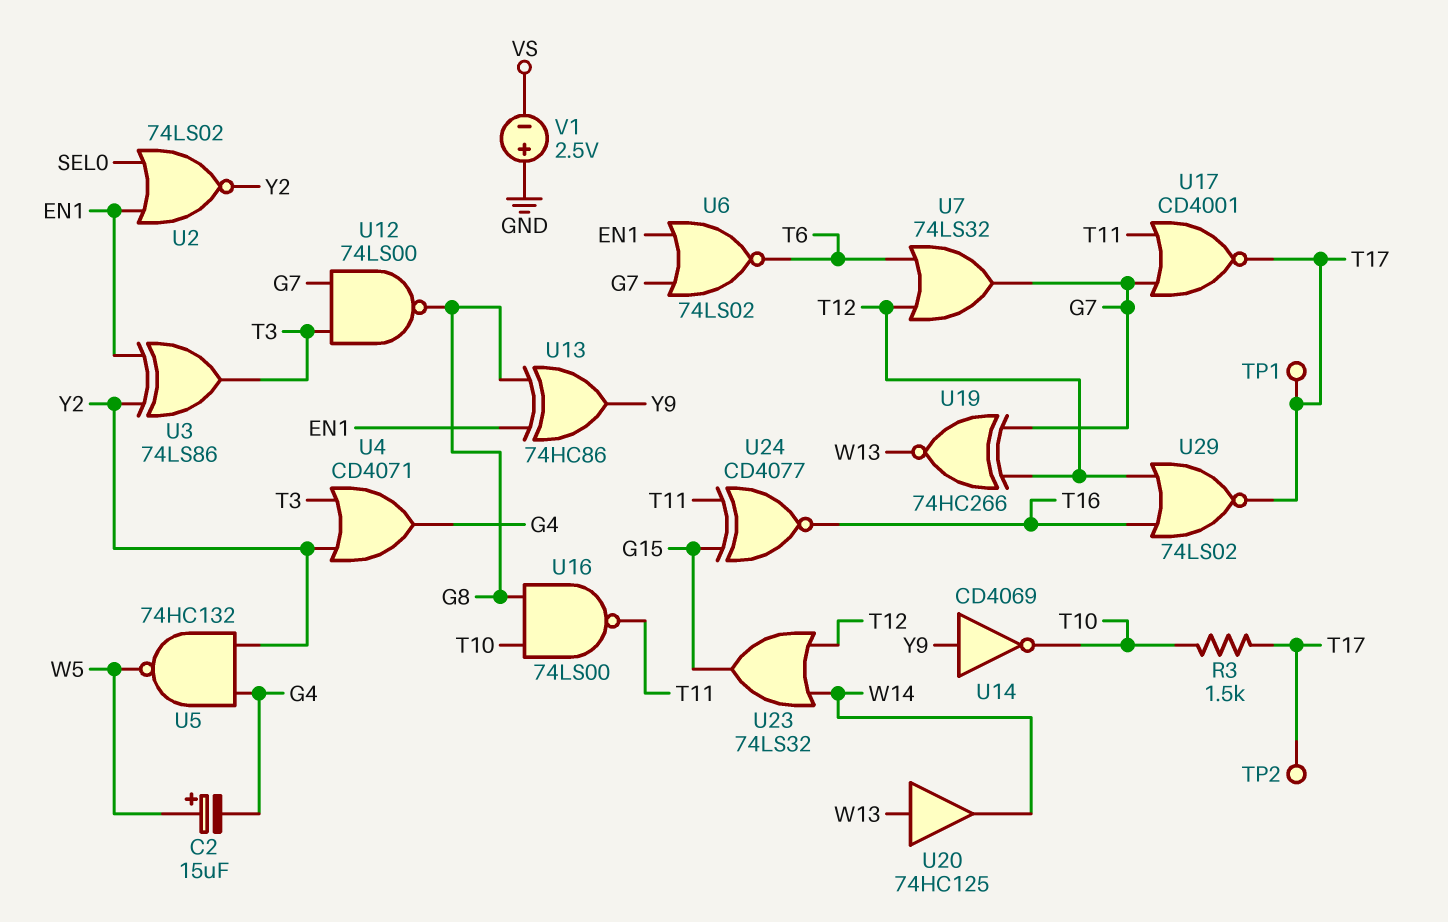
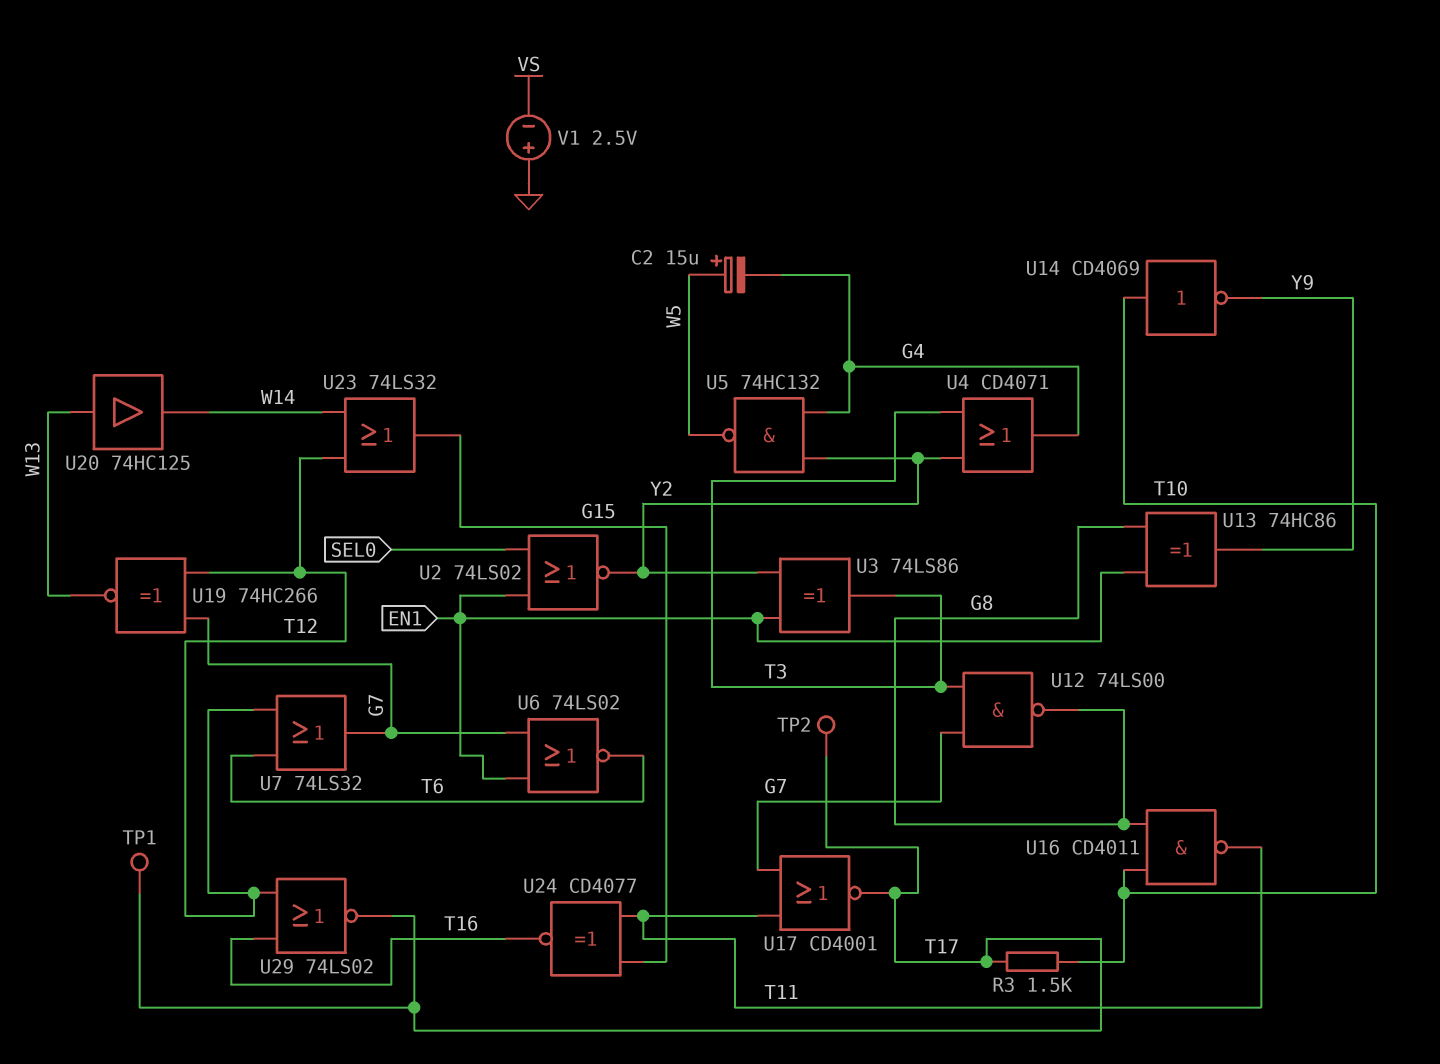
U14: NOT CD4069 (in Y9, out T10) -> NOT CD4069 (in T10, out Y9)
U16: NAND 74LS00 (in G8, in T10, out T11) -> NAND CD4011 (in G8, in T10, out T11)

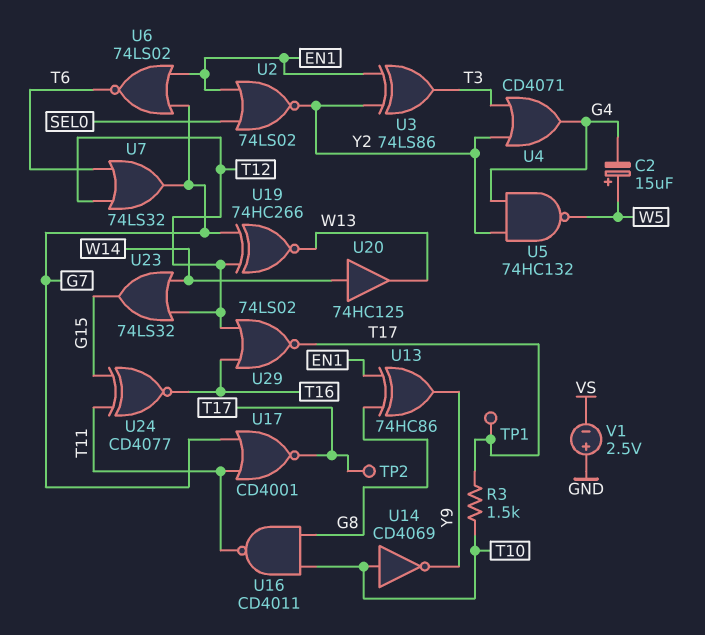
U12: NAND 74LS00 (in G7, in T3, out G8) -> none
U20: buffer 74HC125 (in W13, out W14) -> buffer 74HC125 (in W14, out W13)

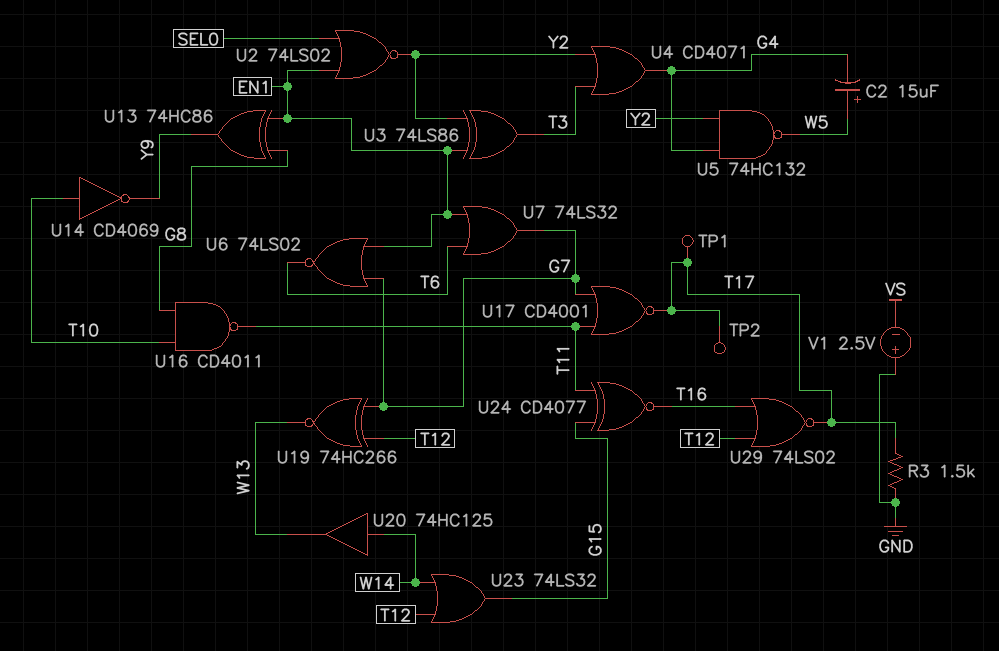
R3: 1.5k (T10, T17) -> 1.5k (GND, T17)
U7: OR 74LS32 (in T6, in T12, out G7) -> OR 74LS32 (in EN1, in T6, out G7)

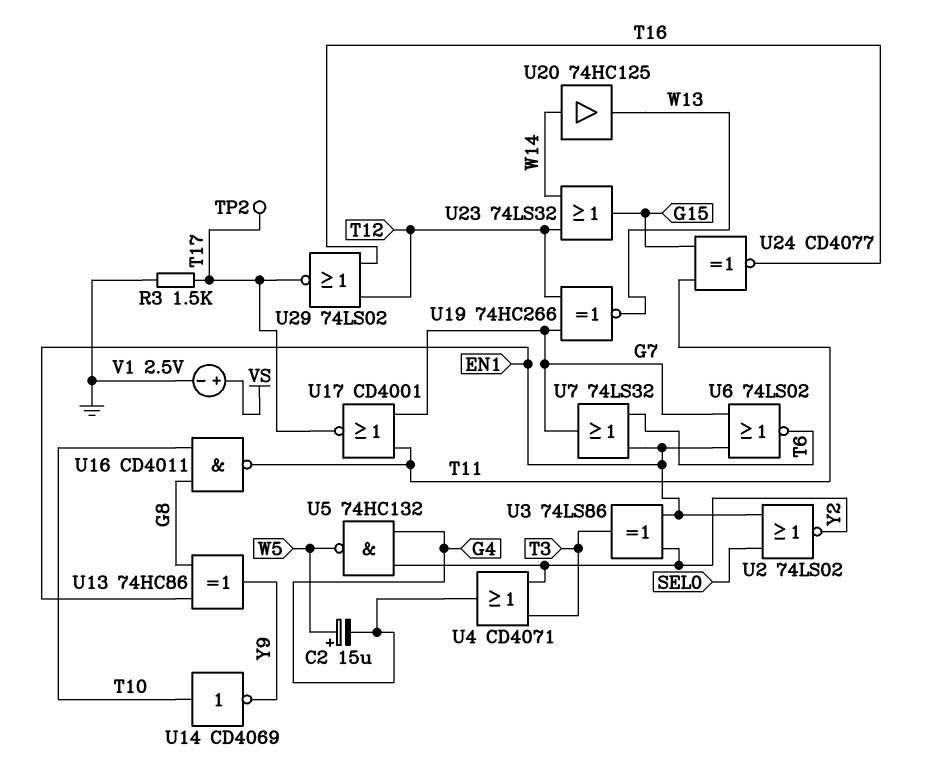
TP1: test point (T17) -> none
V1: 2.5V (plus GND, minus VS) -> 2.5V (plus VS, minus GND)

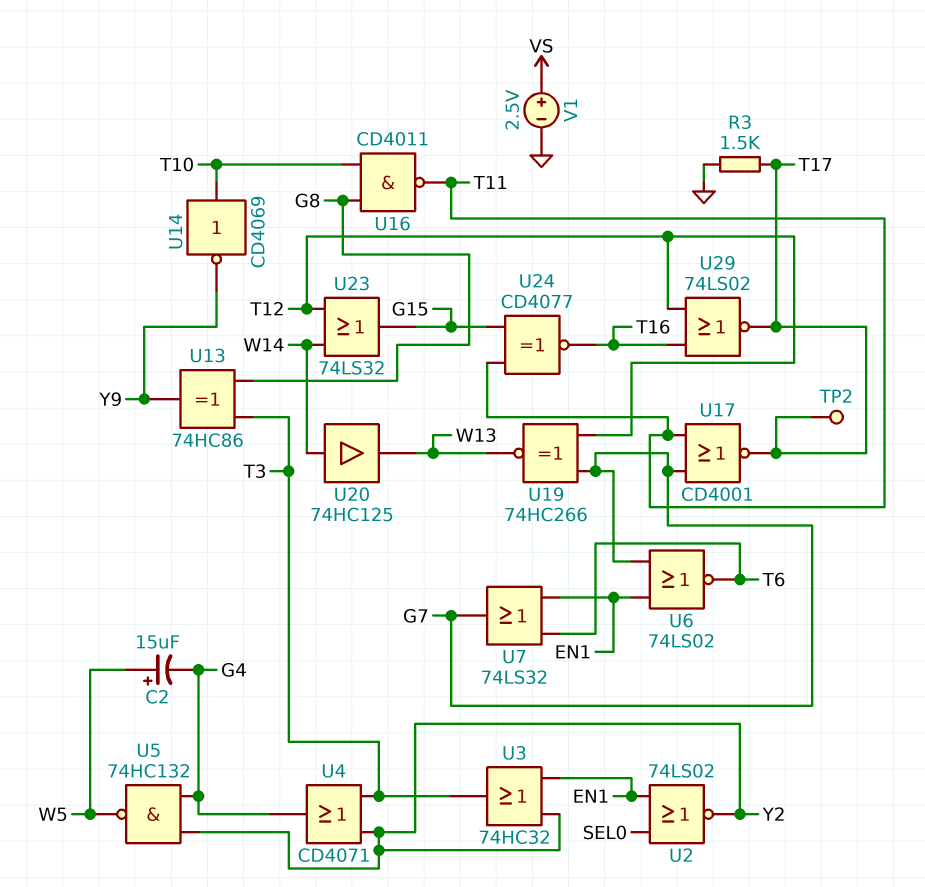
U3: XOR 74LS86 (in EN1, in Y2, out T3) -> OR 74HC32 (in EN1, in Y2, out T3)
U13: XOR 74HC86 (in EN1, in G8, out Y9) -> XOR 74HC86 (in G8, in T3, out Y9)

